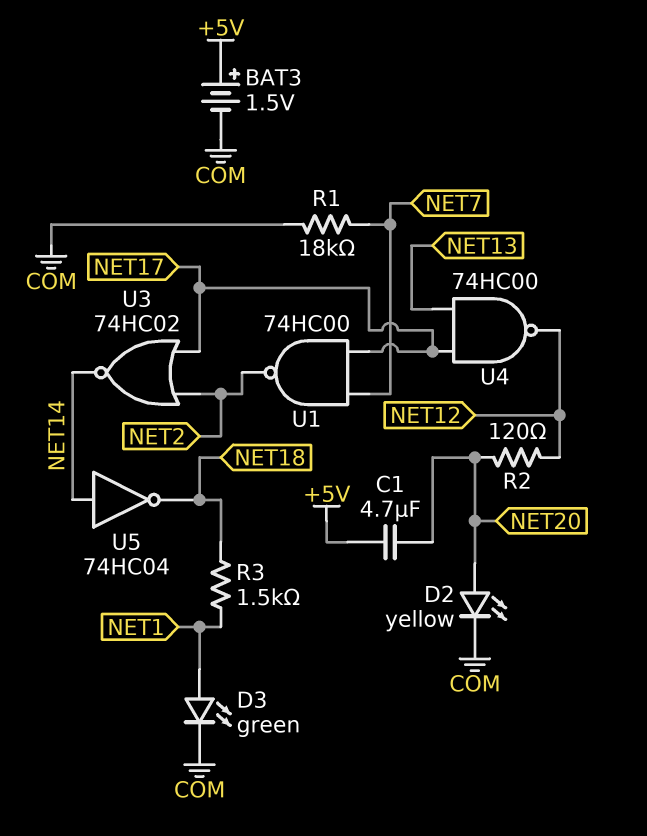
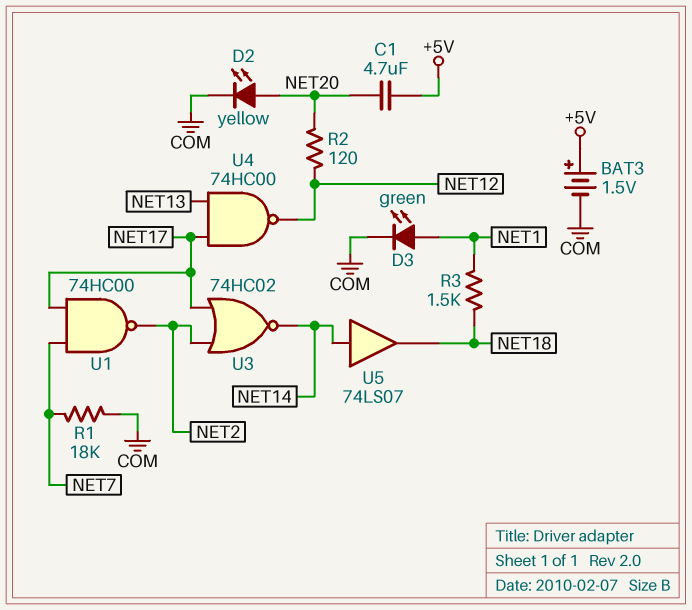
U5: NOT 74HC04 (in NET14, out NET18) -> buffer 74LS07 (in NET14, out NET18)

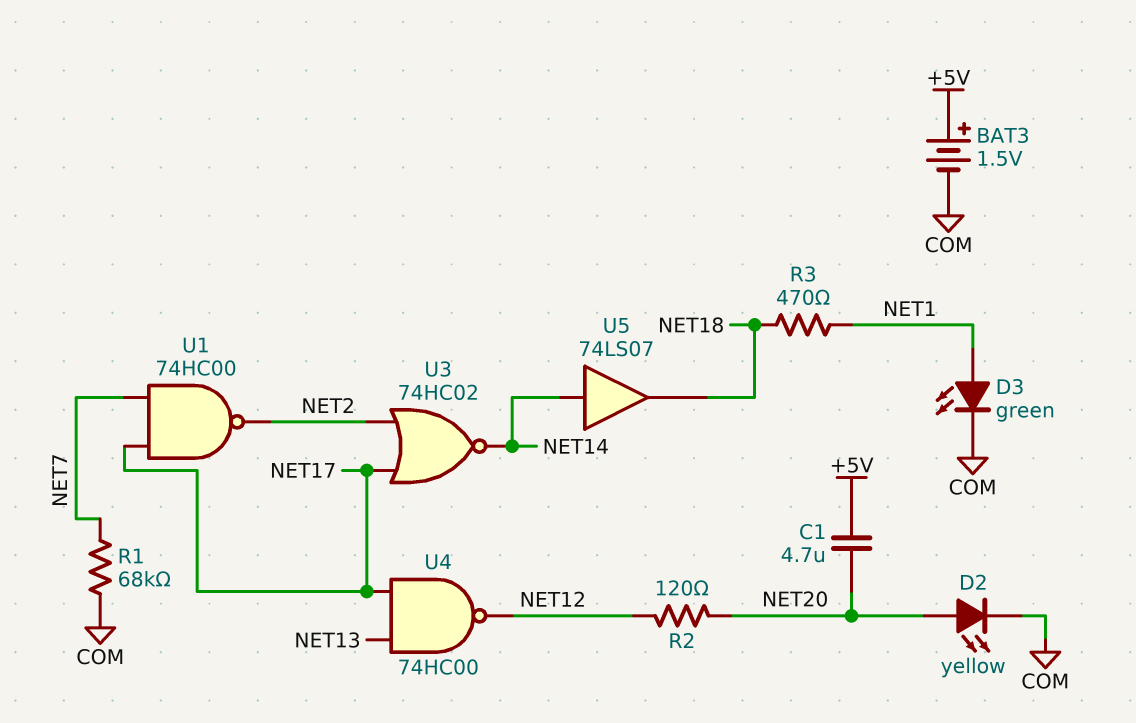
R1: 18k (COM, NET7) -> 68k (COM, NET7)
R3: 1.5k (NET1, NET18) -> 470 (NET1, NET18)

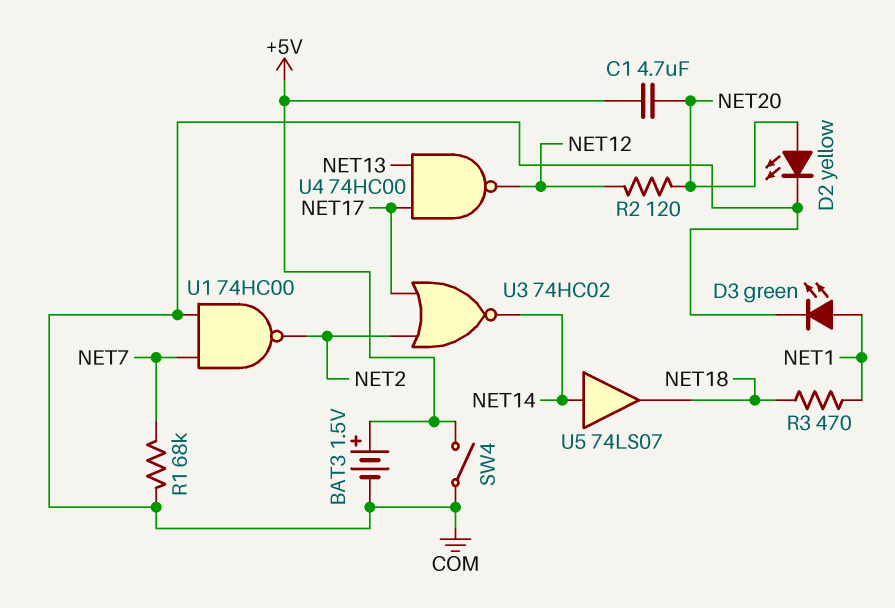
SW4: none -> switch (+5V, COM)
U1: NAND 74HC00 (in NET7, in NET17, out NET2) -> NAND 74HC00 (in COM, in NET7, out NET2)

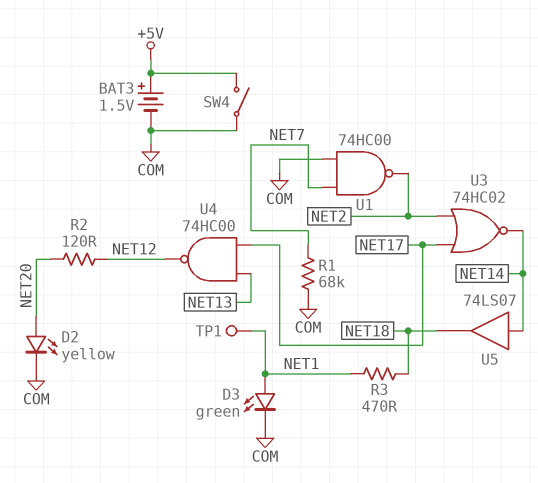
C1: 4.7uF (+5V, NET20) -> none
TP1: none -> test point (NET1)

